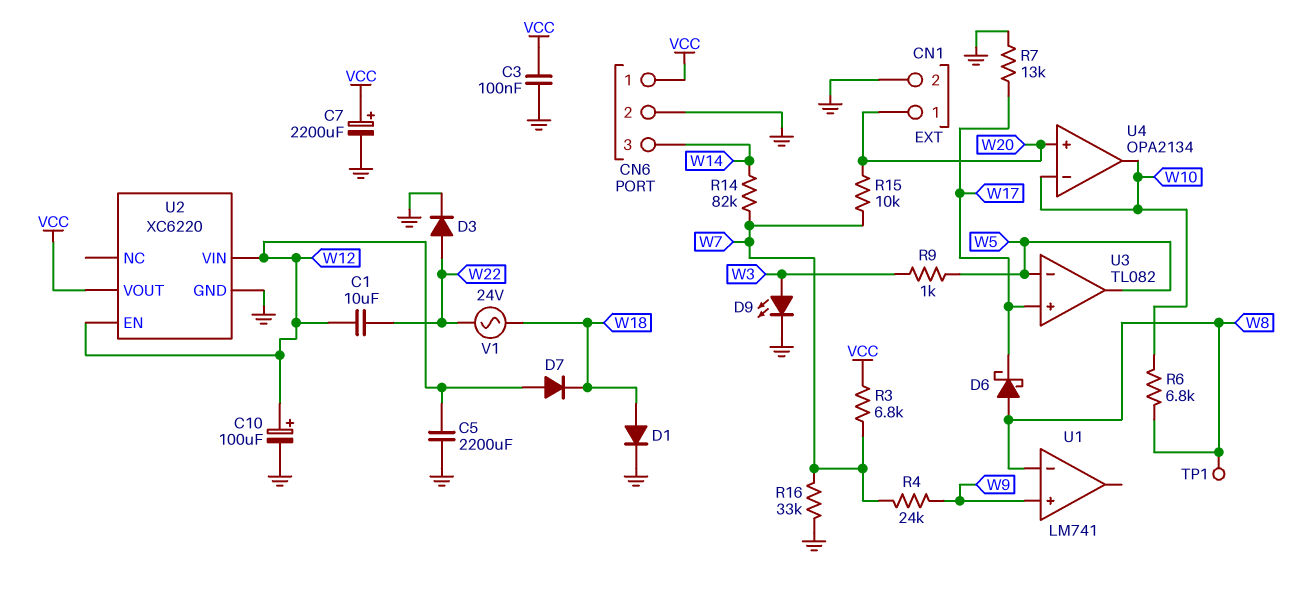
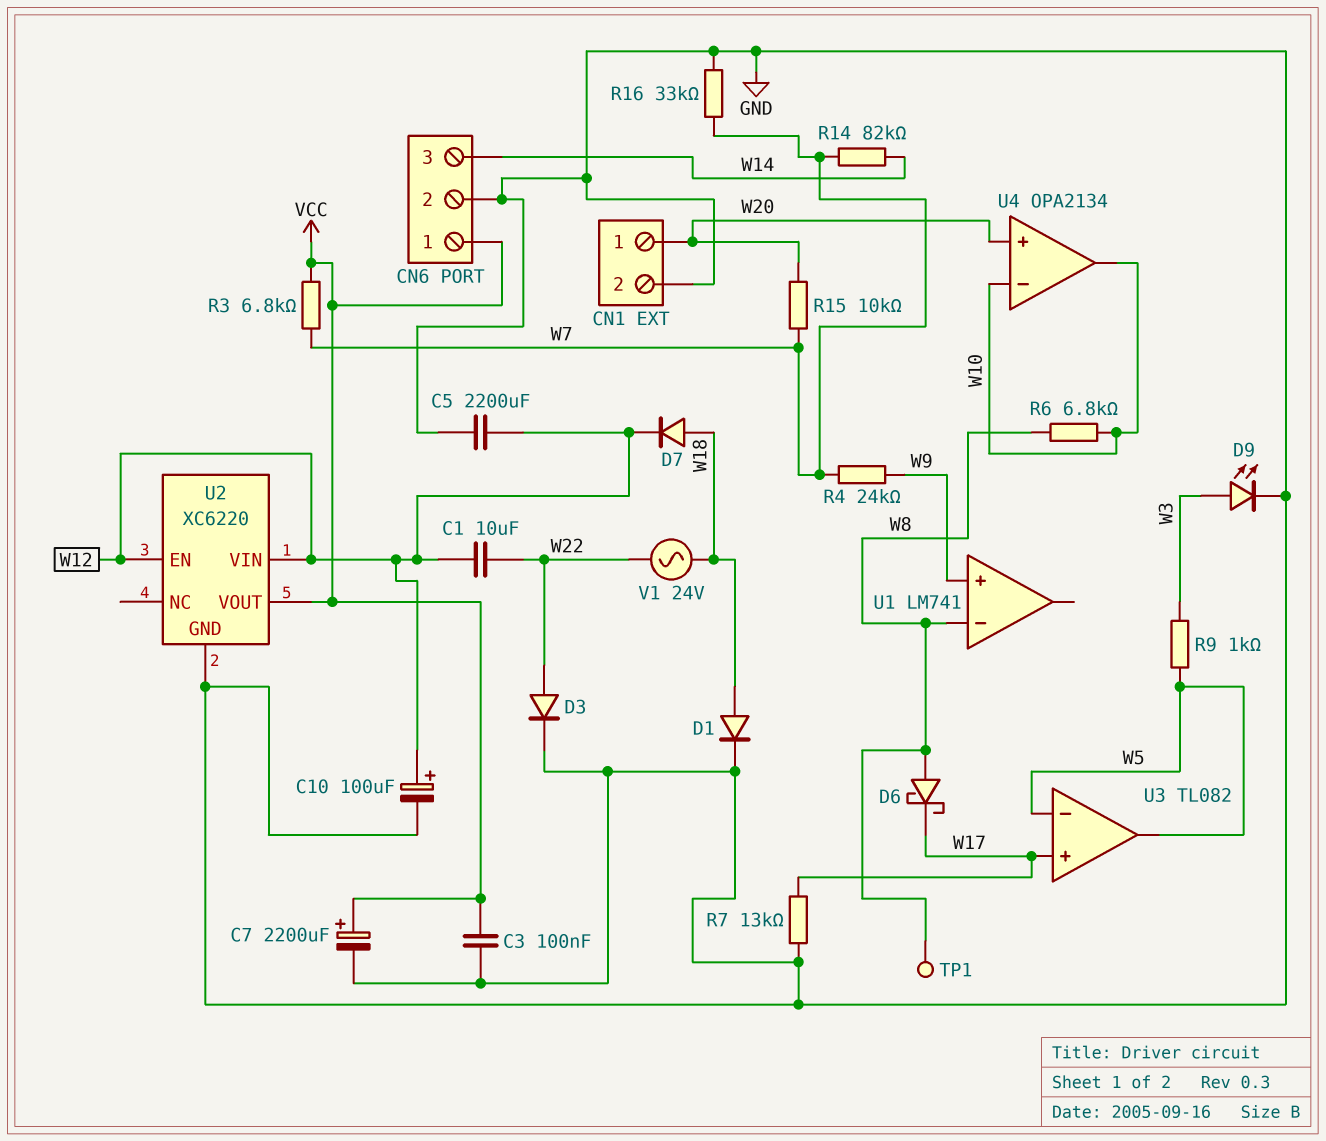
D7: diode (A W12, K W18) -> diode (A W18, K W12)

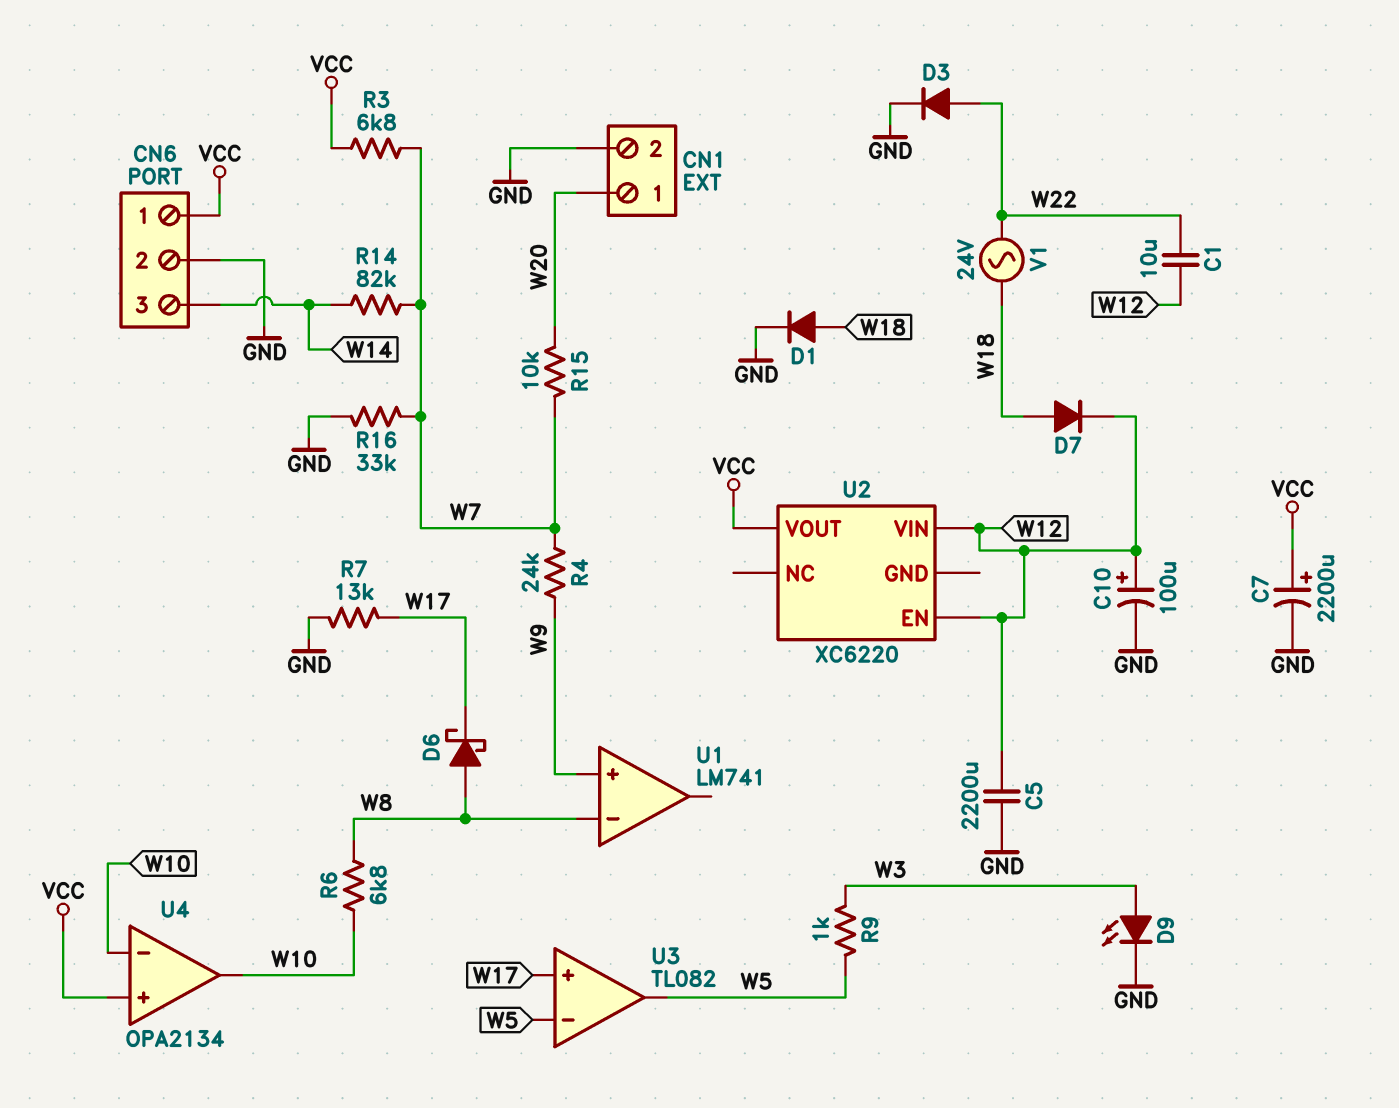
C3: 100nF (GND, VCC) -> none
TP1: test point (W8) -> none
U2 pin GND: GND -> none
U4 pin in+: W20 -> VCC

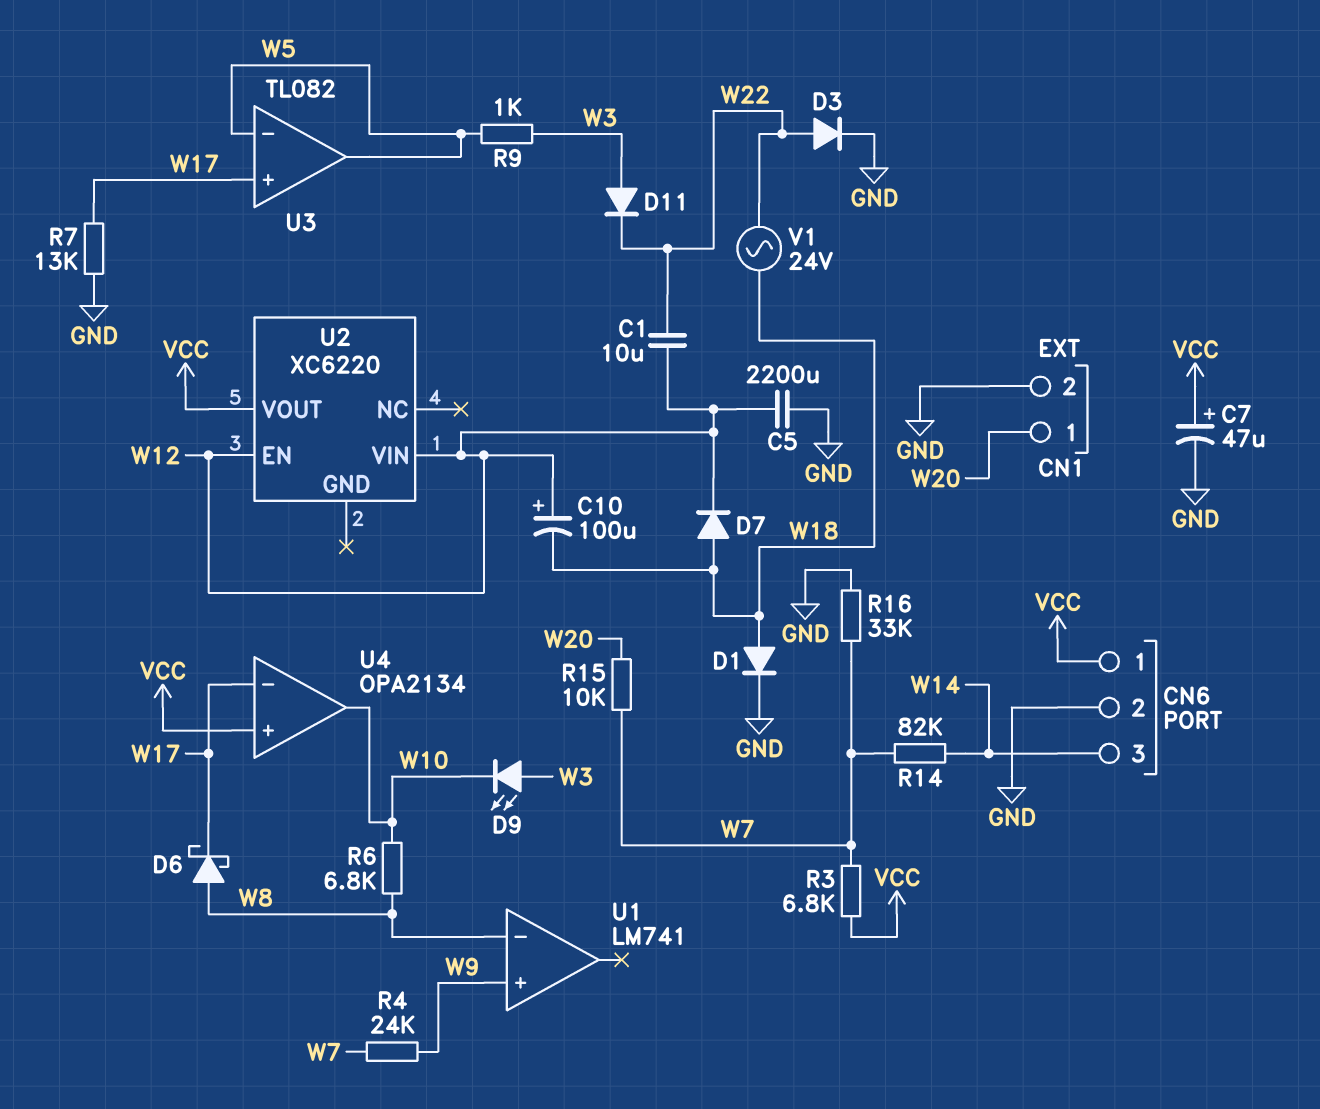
C7: 2200uF (plus VCC, minus GND) -> 47uF (plus VCC, minus GND)
C10: 100uF (plus W12, minus GND) -> 100uF (plus W12, minus W18)
D9: LED (A W3, K GND) -> LED (A W3, K W10)
D11: none -> diode (A W3, K W22)
U4 pin in-: W10 -> W17

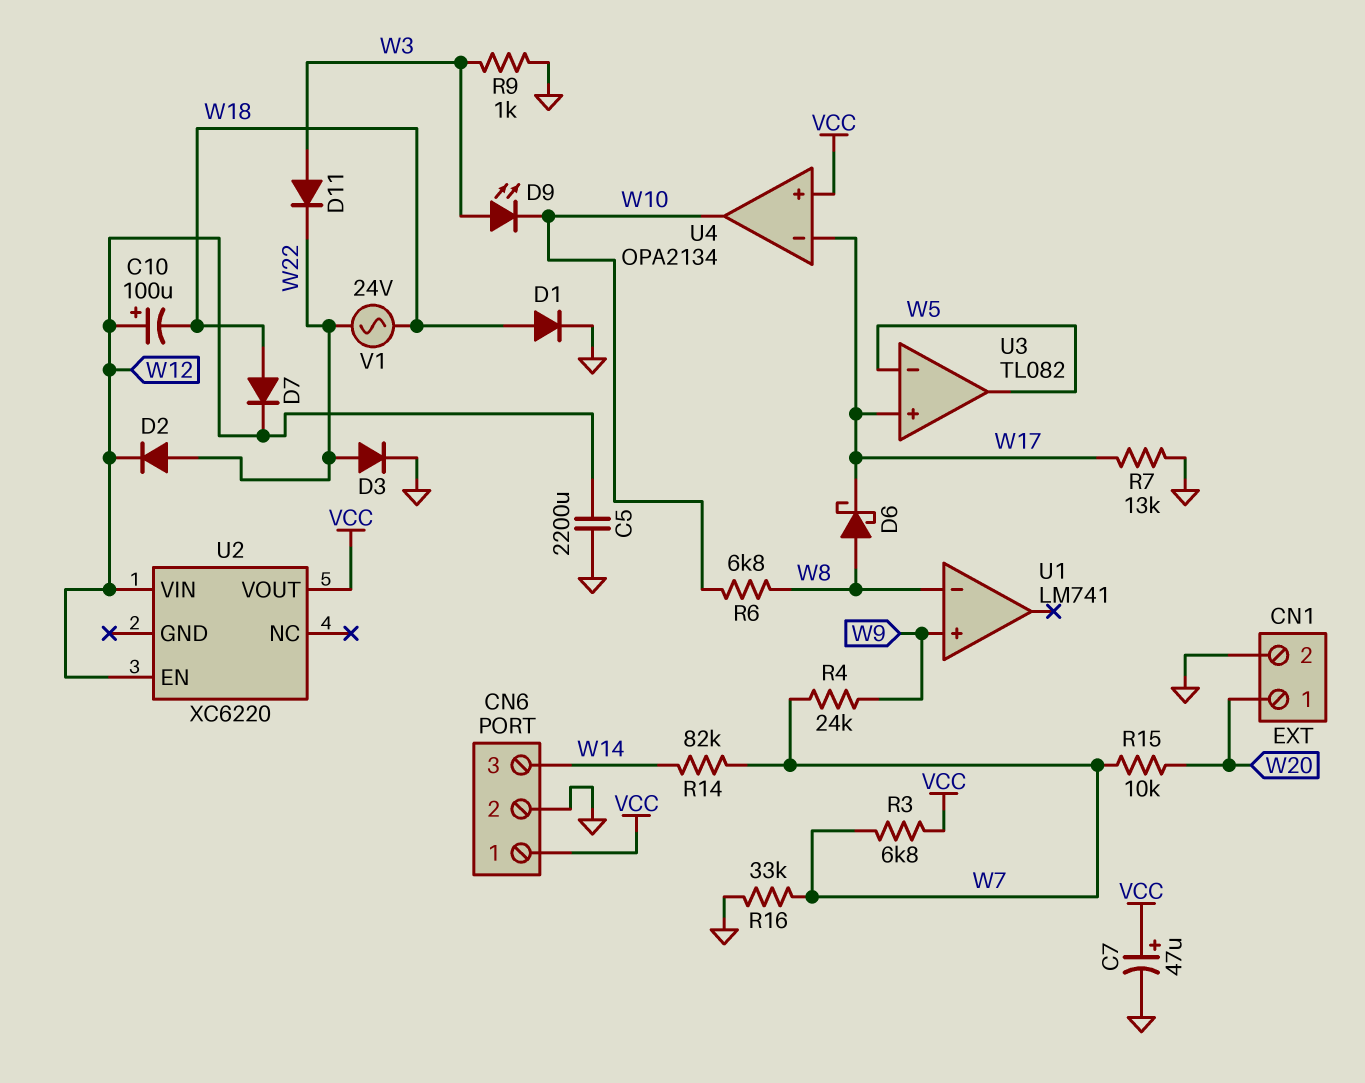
C1: 10uF (W12, W22) -> none
D2: none -> diode (A W22, K W12)
R9: 1k (W3, W5) -> 1k (GND, W3)

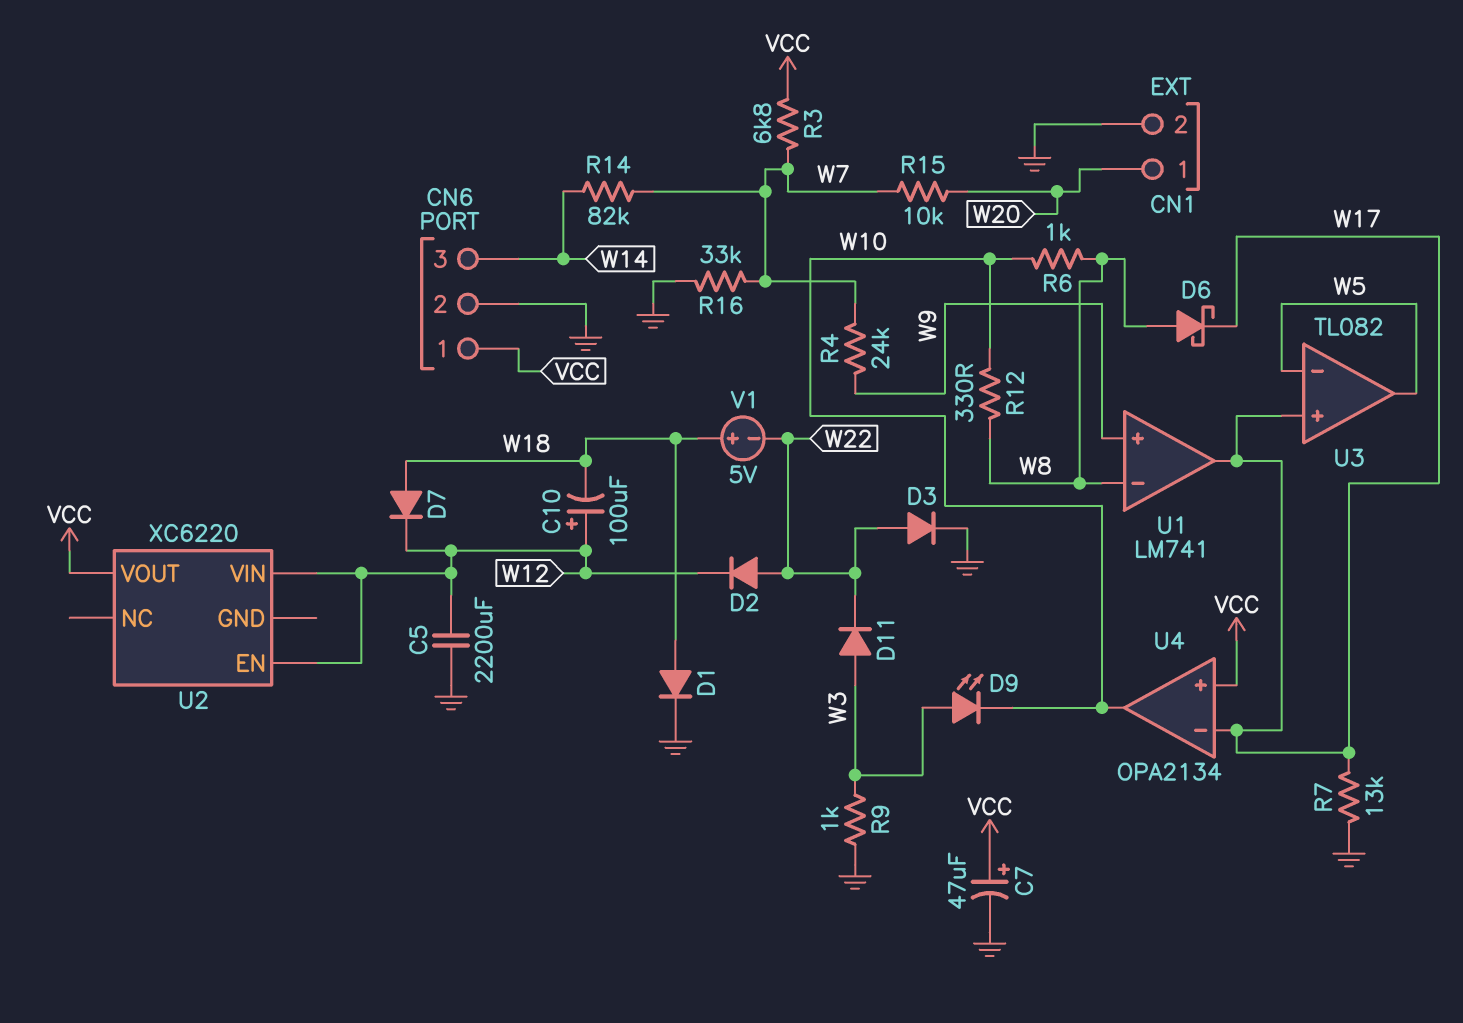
R6: 6.8k (W8, W10) -> 1k (W8, W10)
R12: none -> 330 (W8, W10)
U1 pin out: none -> W17
V1: AC 24V (W18, W22) -> 5V (plus W18, minus W22)

